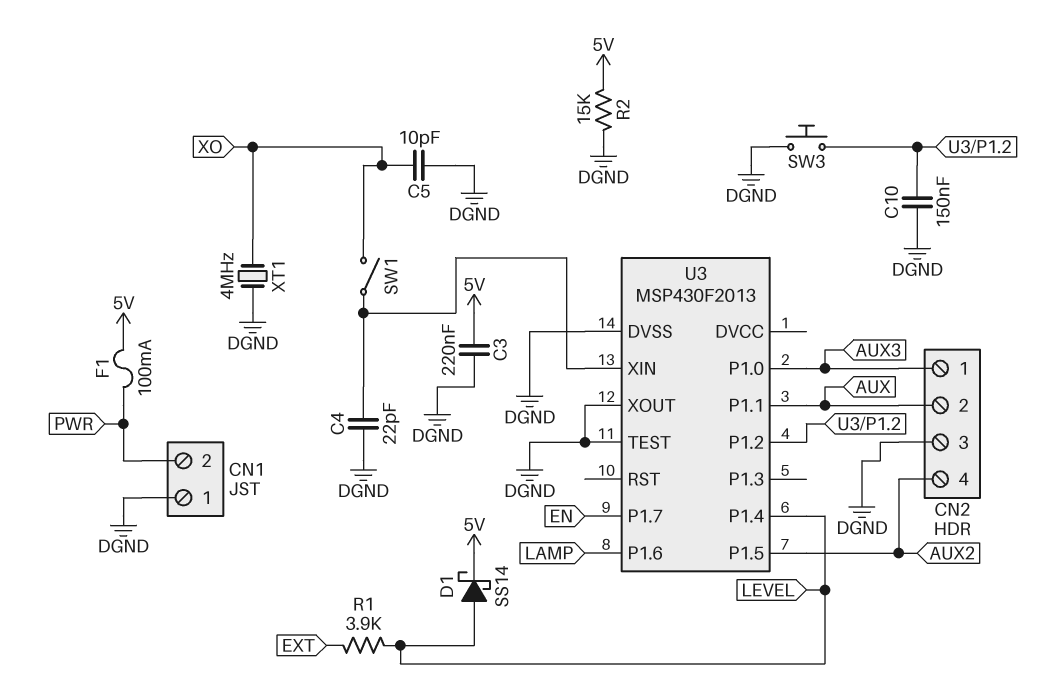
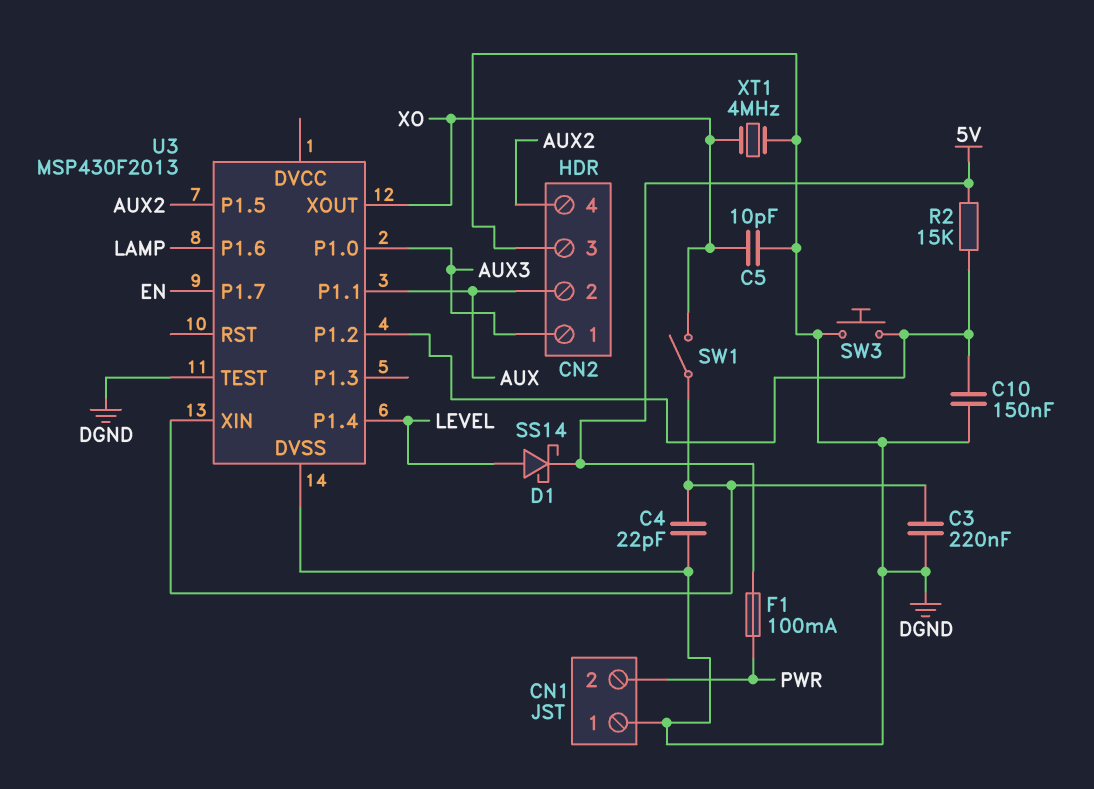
C3: 220nF (5V, DGND) -> 220nF (DGND, U3/XIN)
R1: 3.9k (EXT, LEVEL) -> none
R2: 15k (5V, DGND) -> 15k (5V, U3/P1.2)
U3 pin XOUT: DGND -> XO

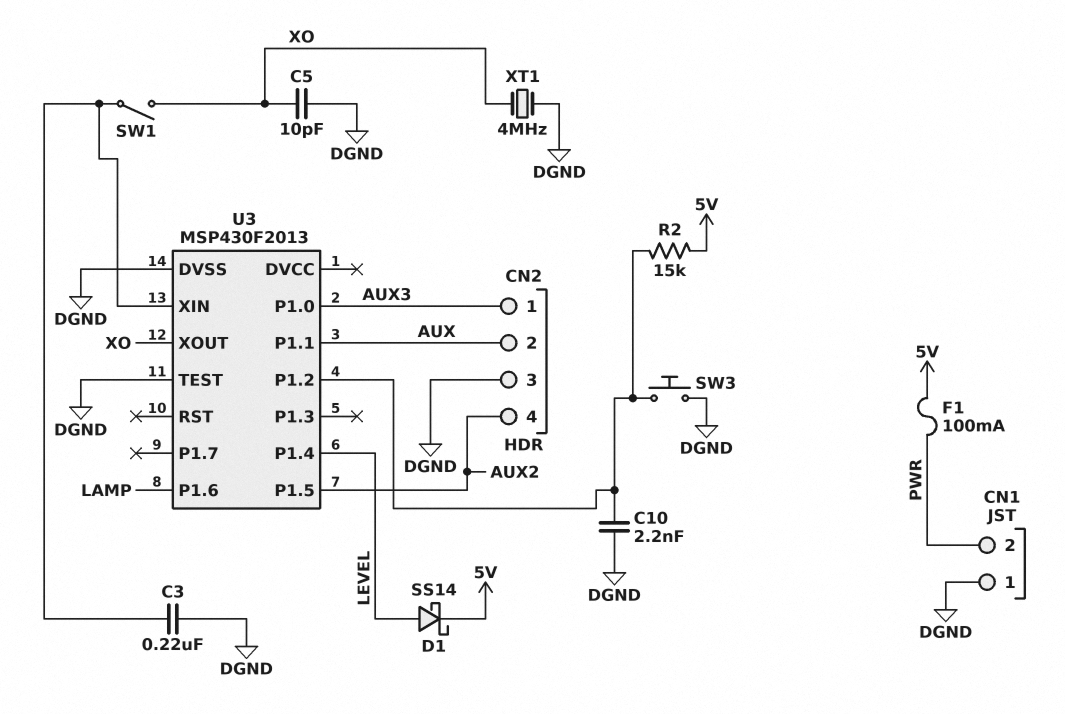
C4: 22pF (DGND, U3/XIN) -> none
C10: 150nF (DGND, U3/P1.2) -> 2.2nF (DGND, U3/P1.2)
U3 pin P1.7: EN -> none

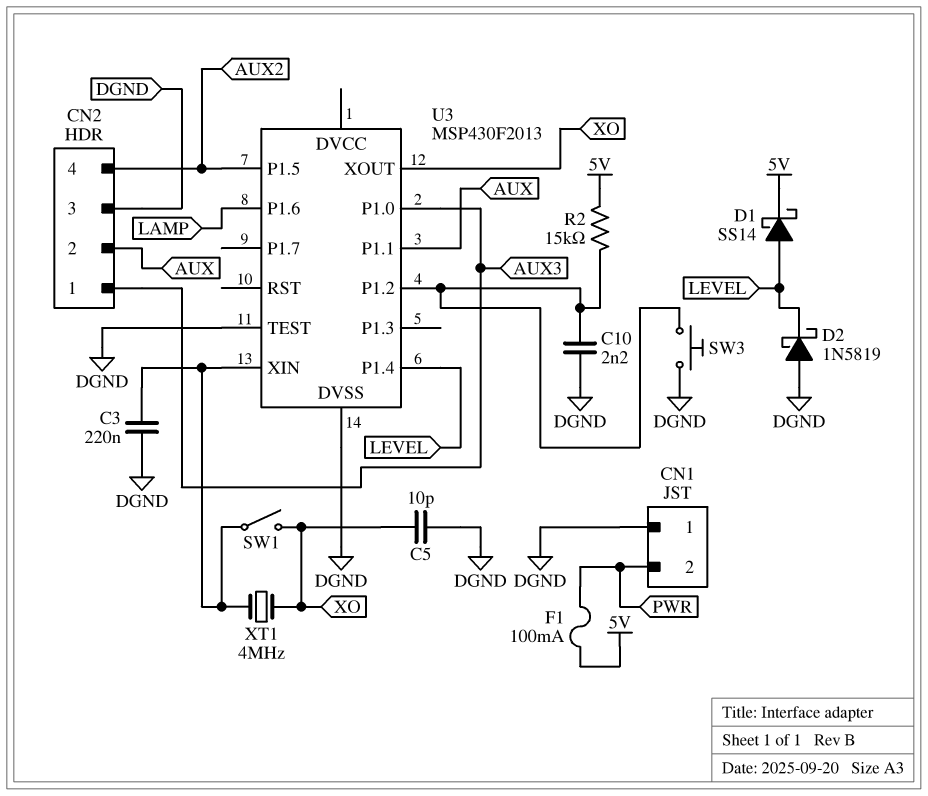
D2: none -> schottky 1N5819 (A DGND, K LEVEL)
XT1: 4MHz (DGND, XO) -> 4MHz (U3/XIN, XO)

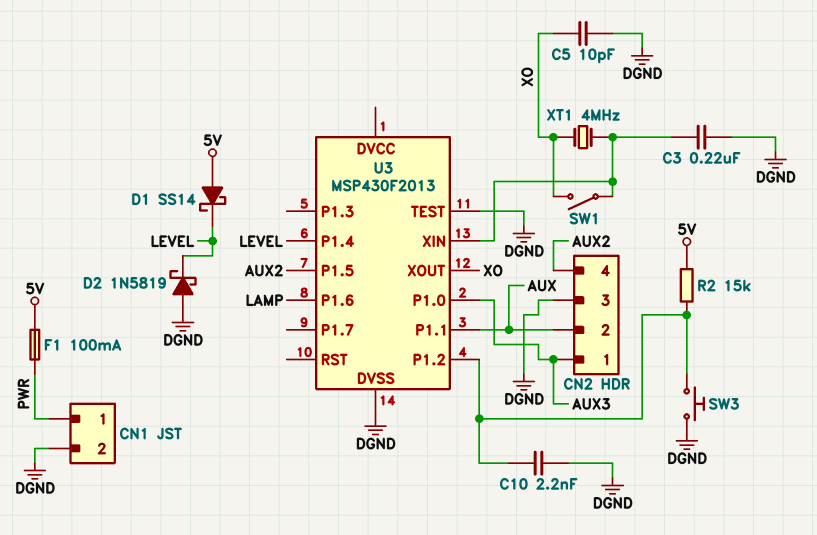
CN1 pin 1: DGND -> PWR
CN1 pin 2: PWR -> DGND
D1: schottky SS14 (A LEVEL, K 5V) -> schottky SS14 (A 5V, K LEVEL)

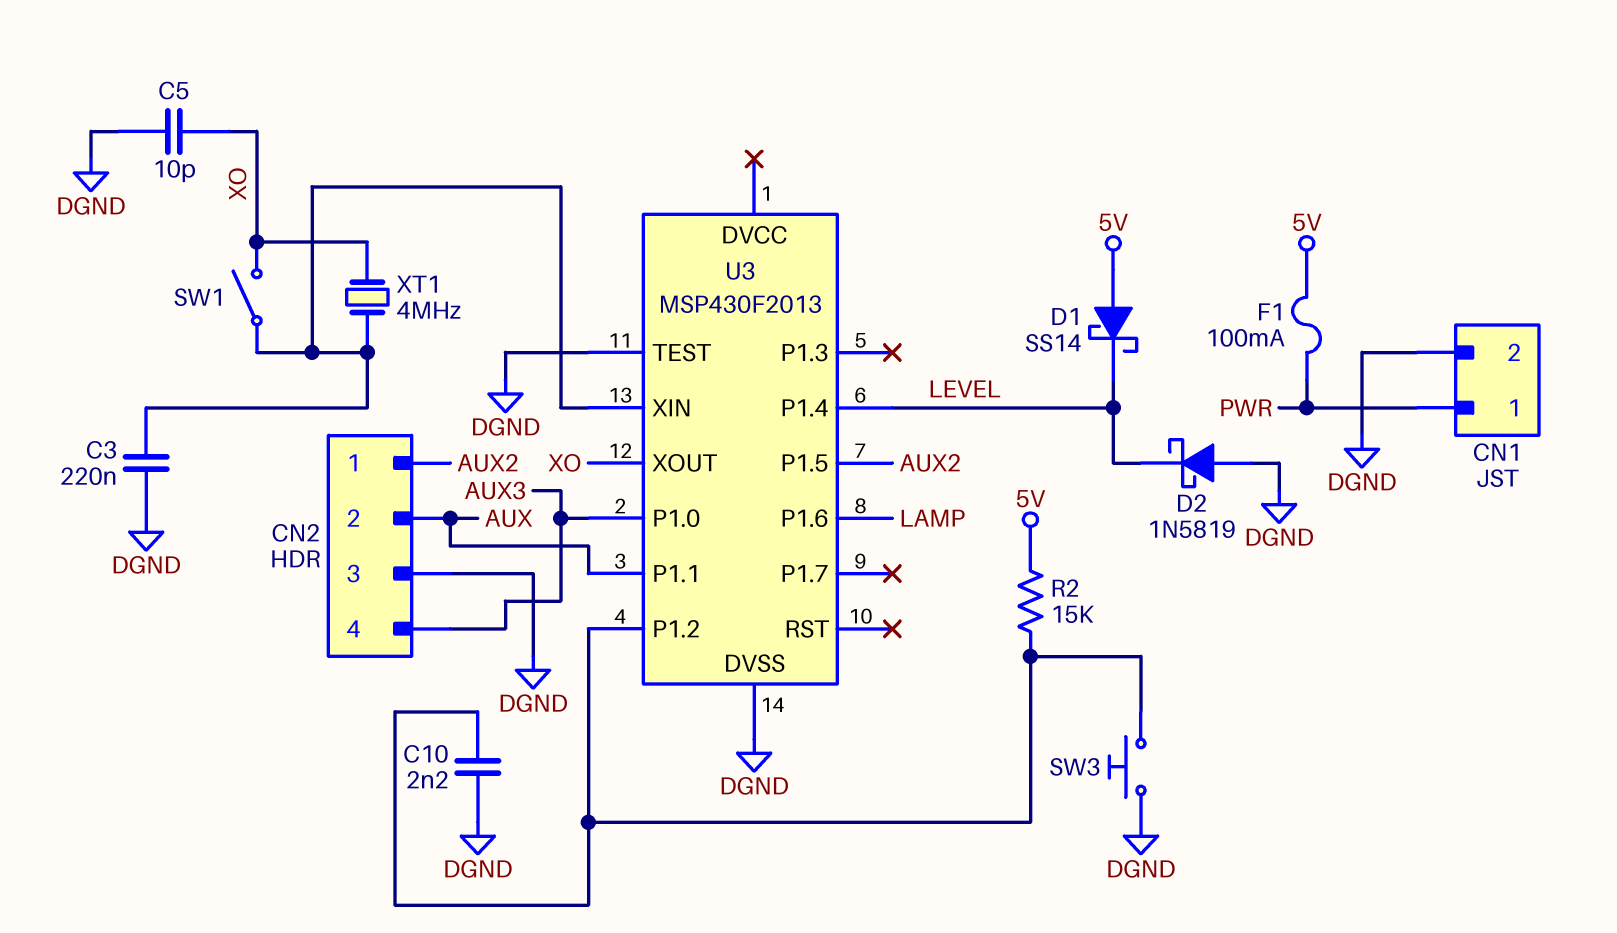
CN2 pin 1: AUX3 -> AUX2
CN2 pin 4: AUX2 -> AUX3

